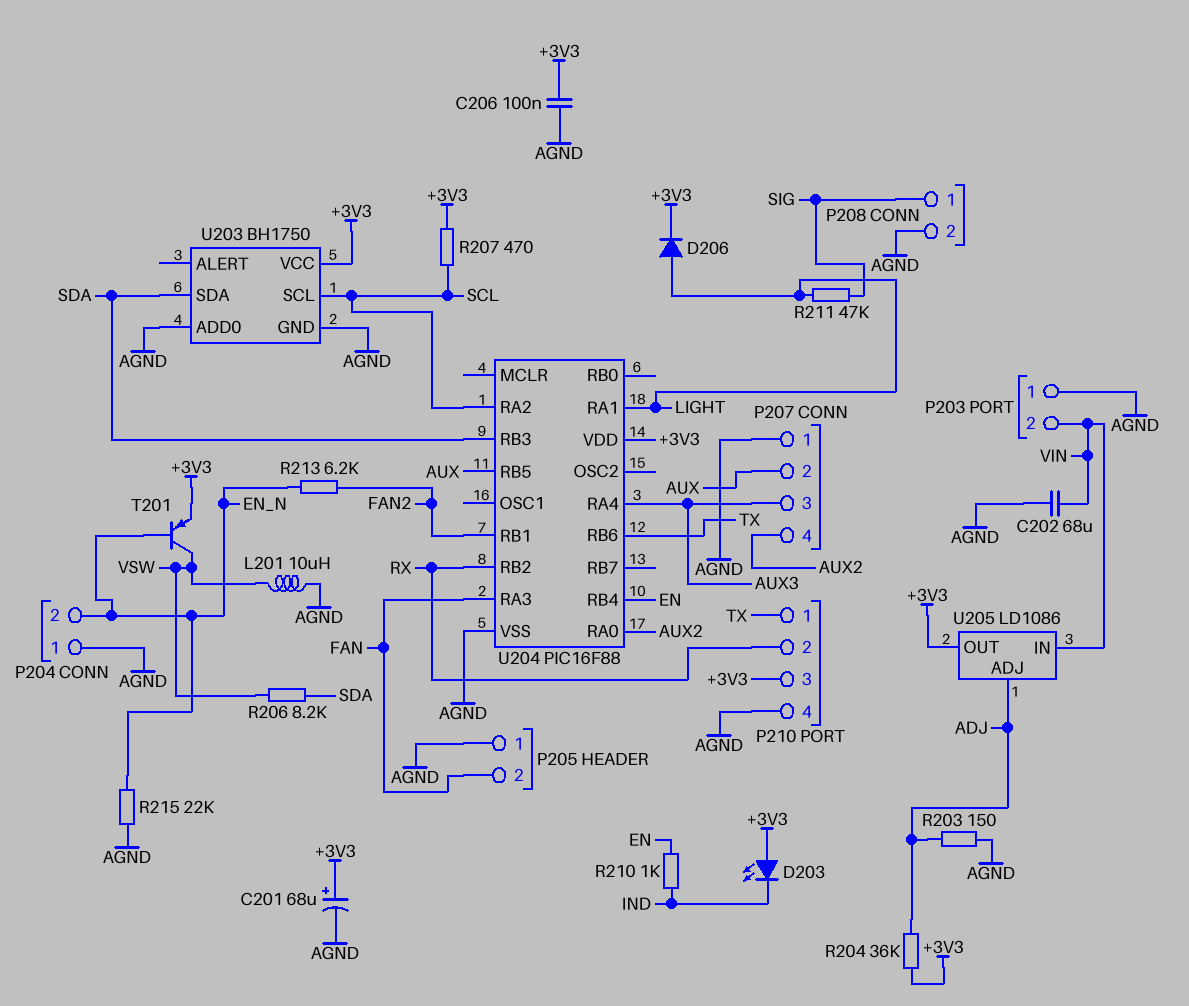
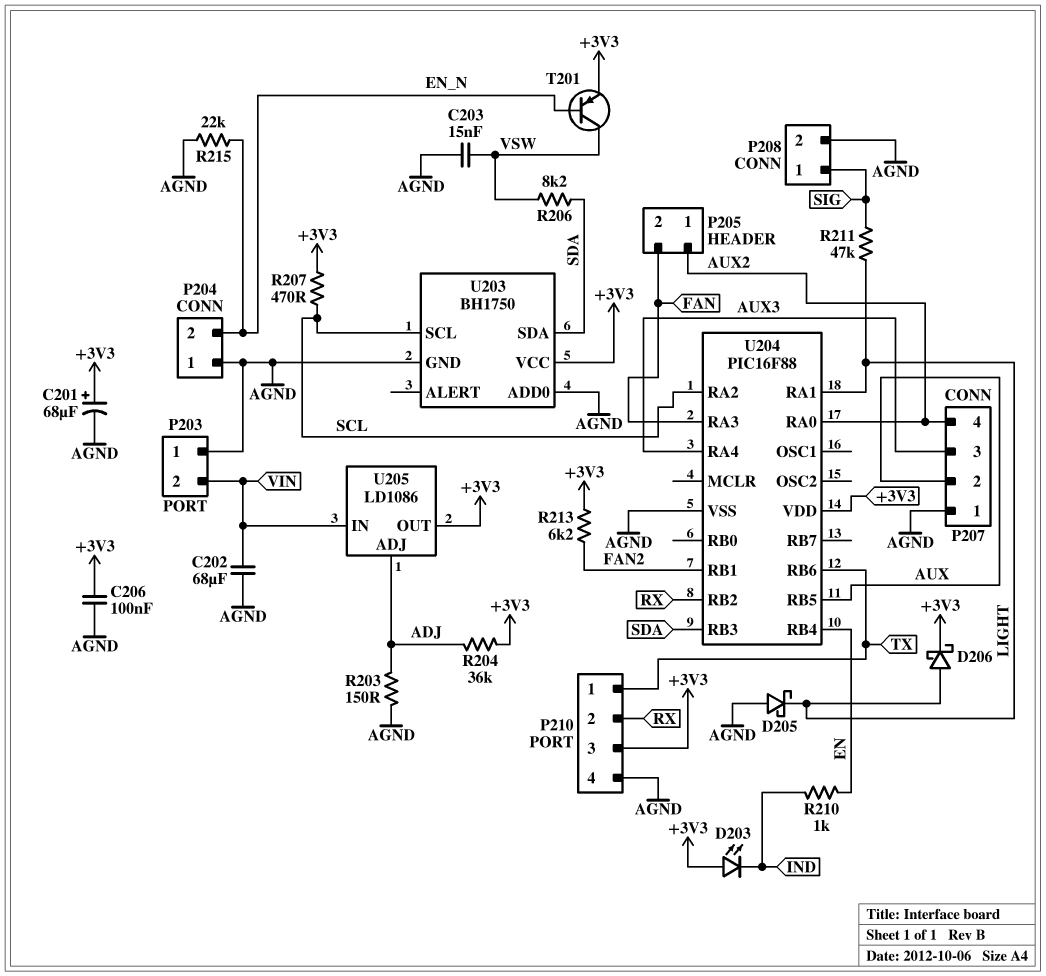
C203: none -> 15nF (AGND, VSW)
D205: none -> schottky (A AGND, K LIGHT)
D206: diode (A LIGHT, K +3V3) -> schottky (A LIGHT, K +3V3)
L201: 10uH (AGND, VSW) -> none
P205 pin 1: AGND -> AUX2
R213: 6.2k (EN_N, FAN2) -> 6.2k (+3V3, FAN2)

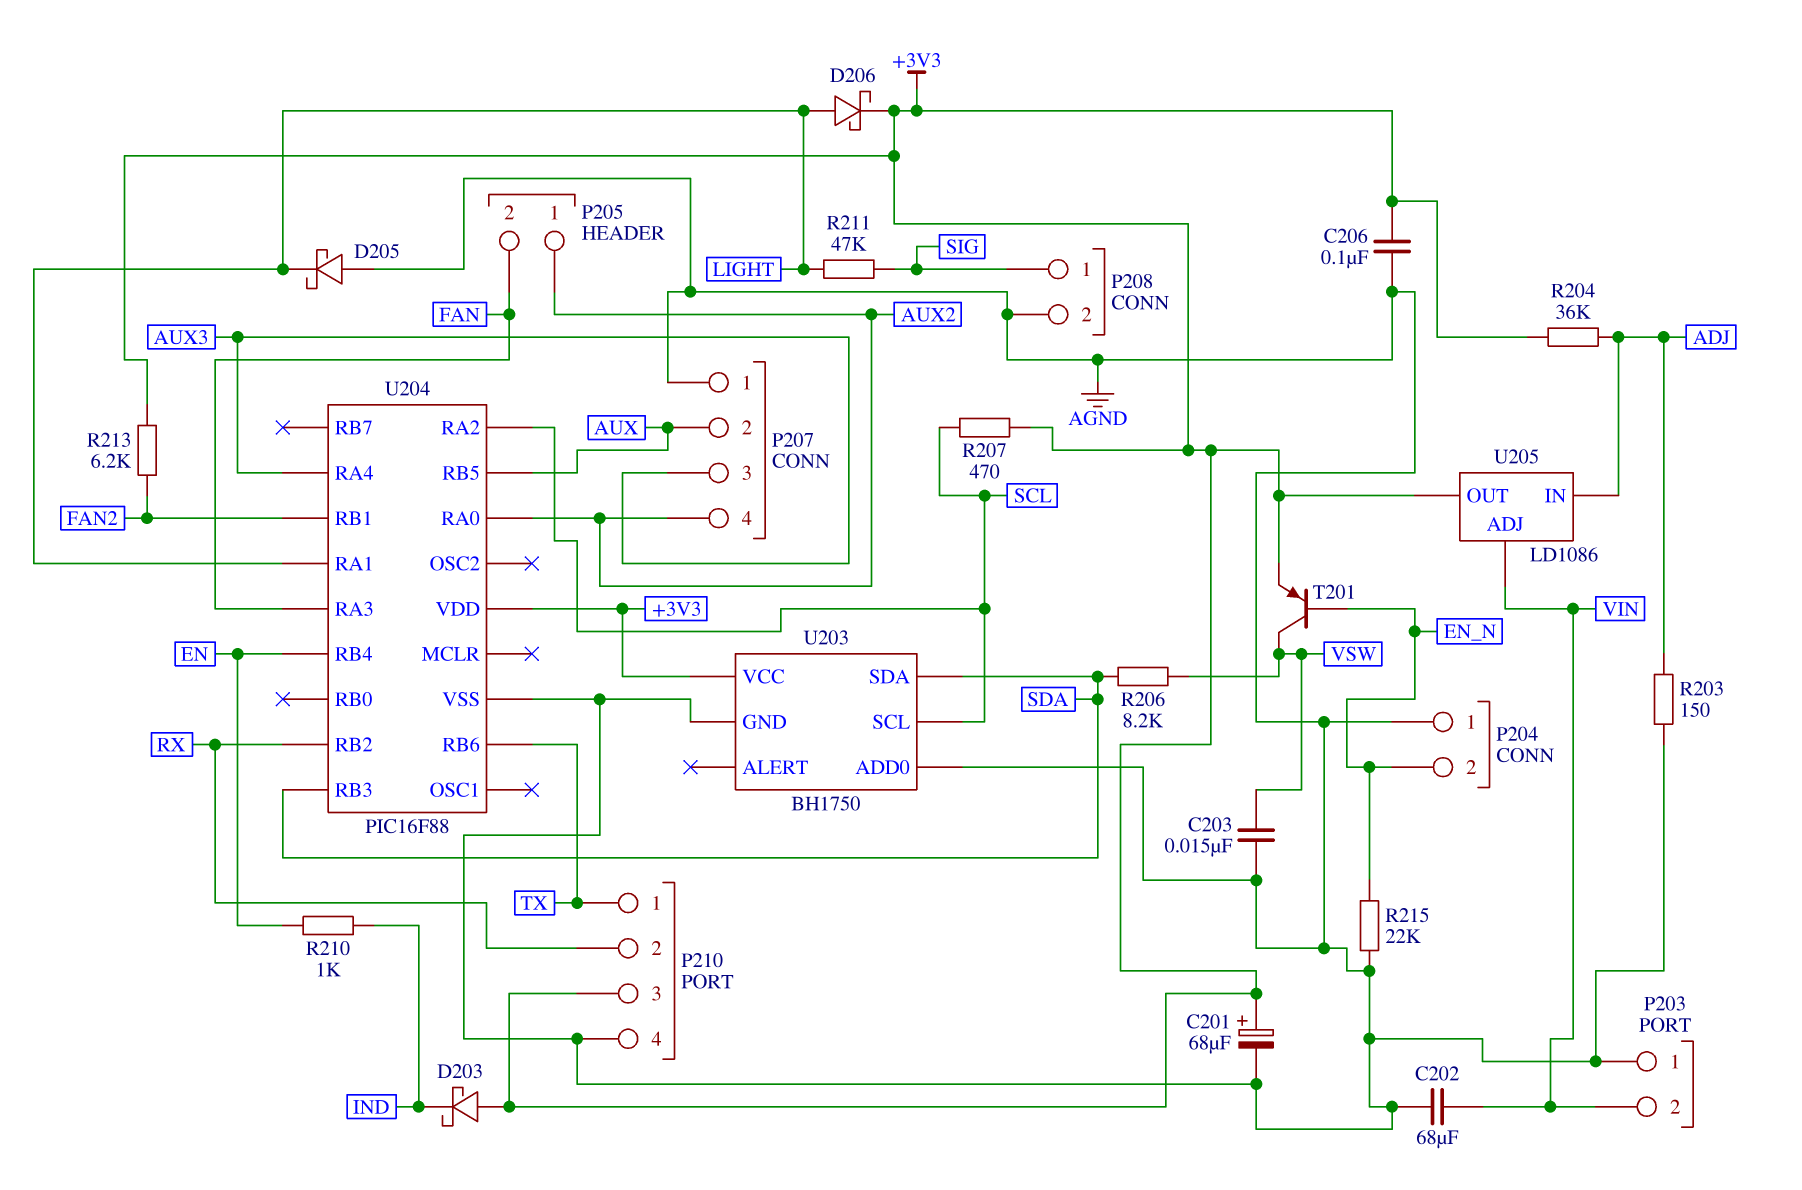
D203: LED (A +3V3, K IND) -> schottky (A +3V3, K IND)
U205 pin ADJ: ADJ -> VIN
U205 pin IN: VIN -> ADJ

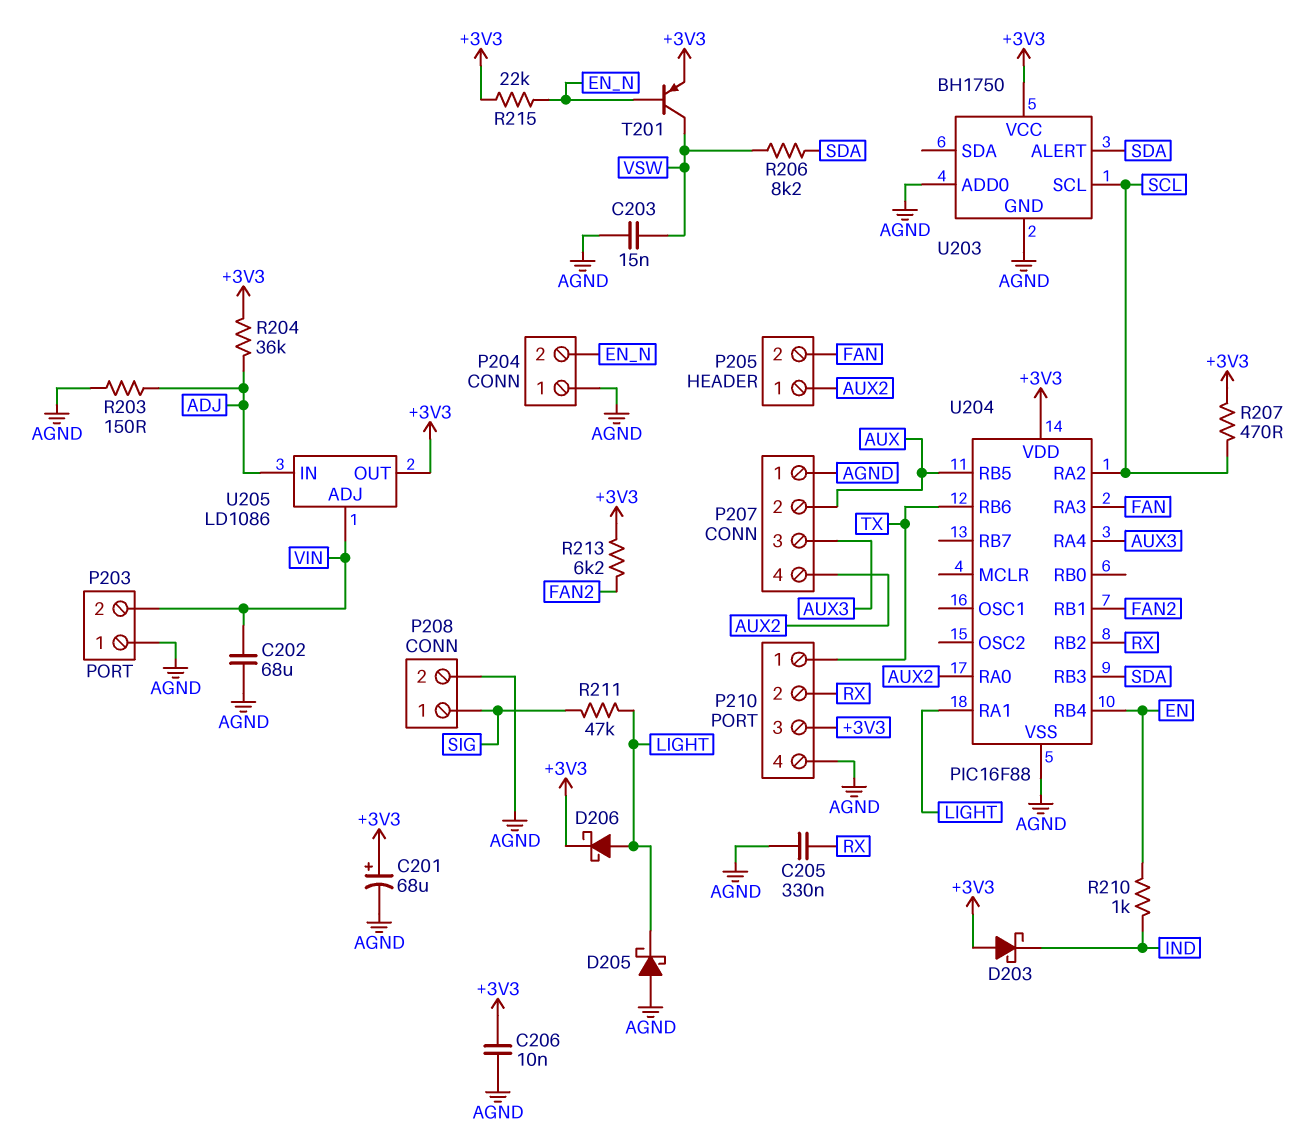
C205: none -> 330nF (AGND, RX)
C206: 100nF (+3V3, AGND) -> 10nF (+3V3, AGND)
R215: 22k (AGND, EN_N) -> 22k (+3V3, EN_N)
U203 pin ALERT: none -> SDA
U203 pin SDA: SDA -> none

